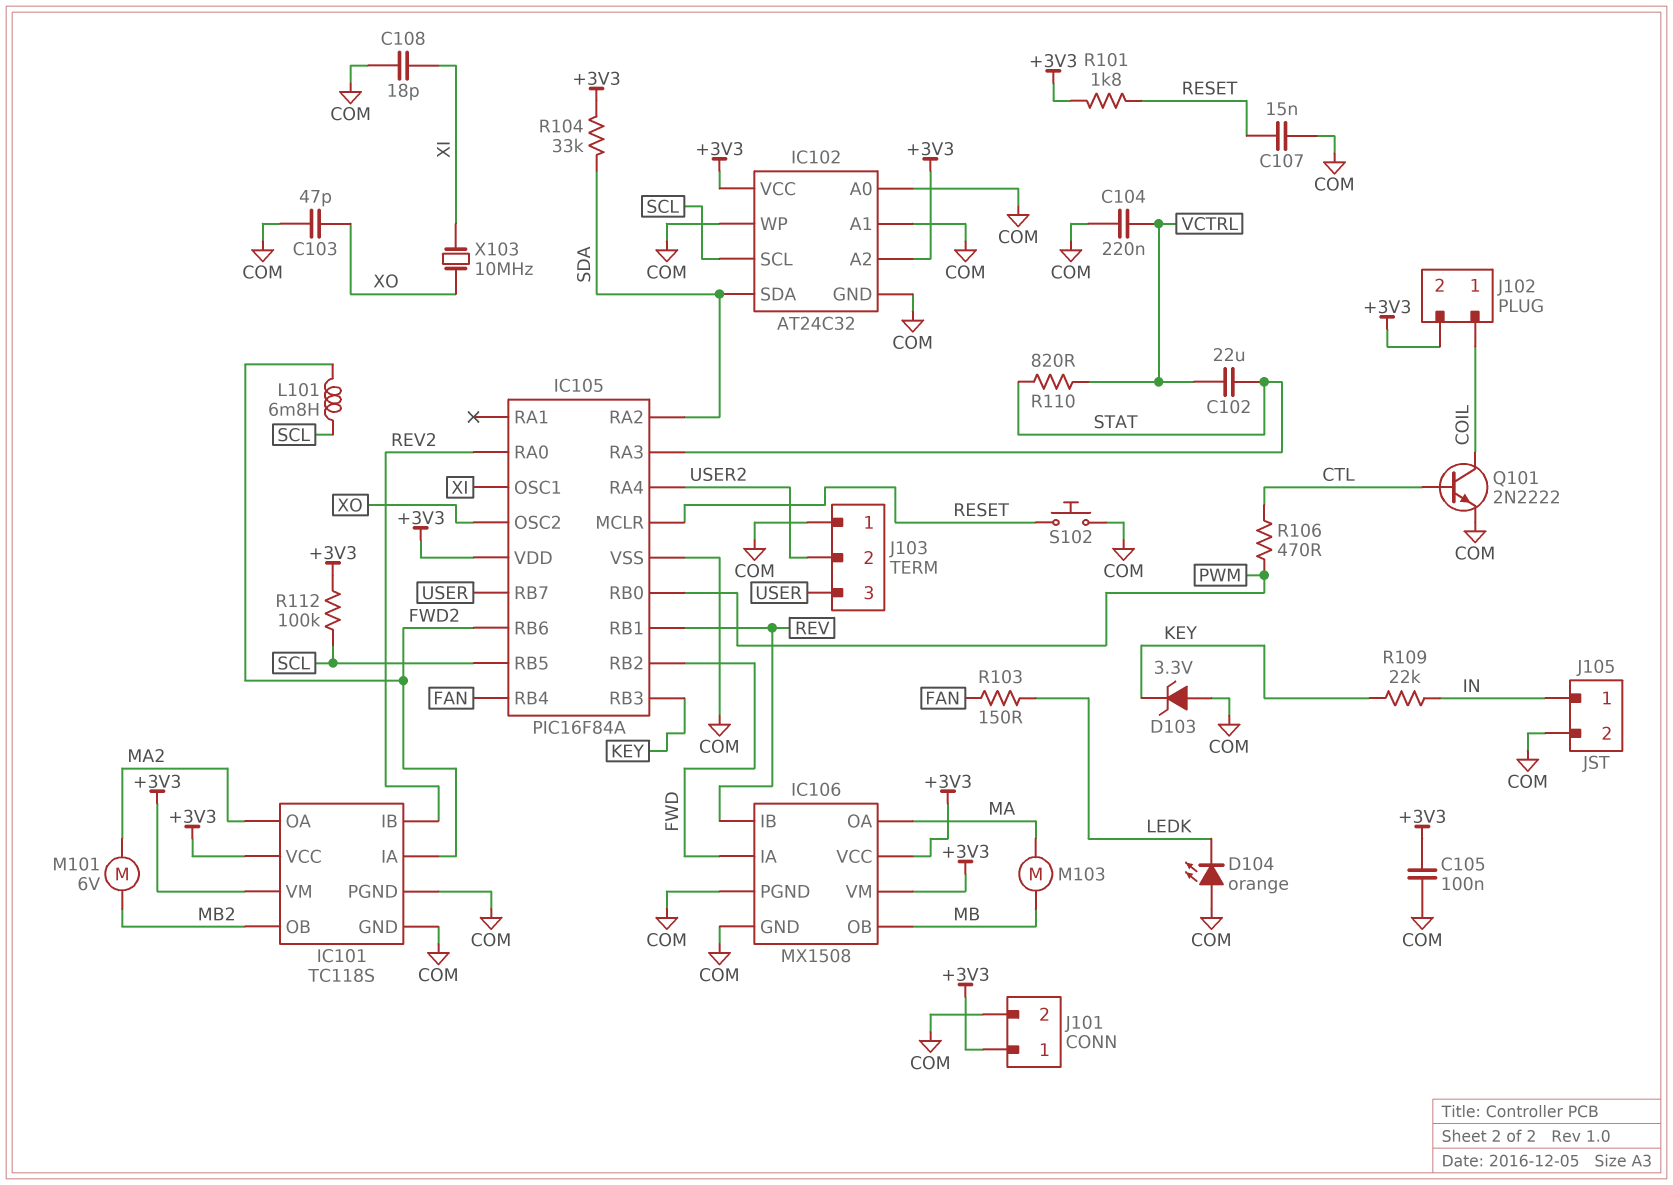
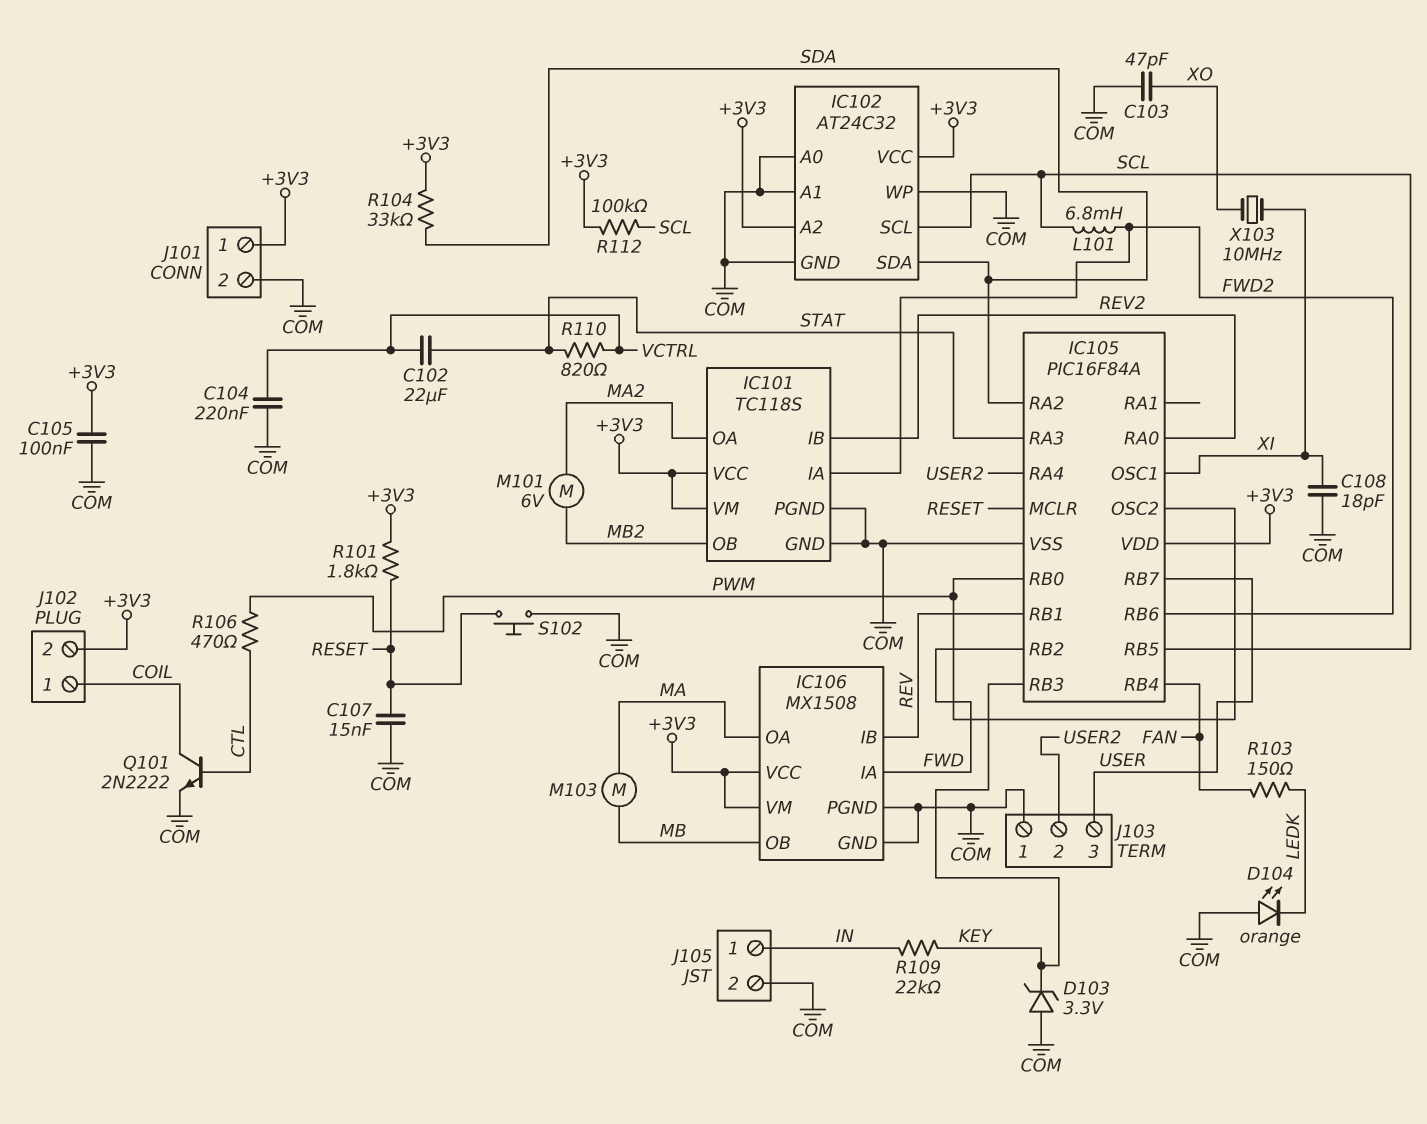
IC105 pin OSC2: XO -> PWM

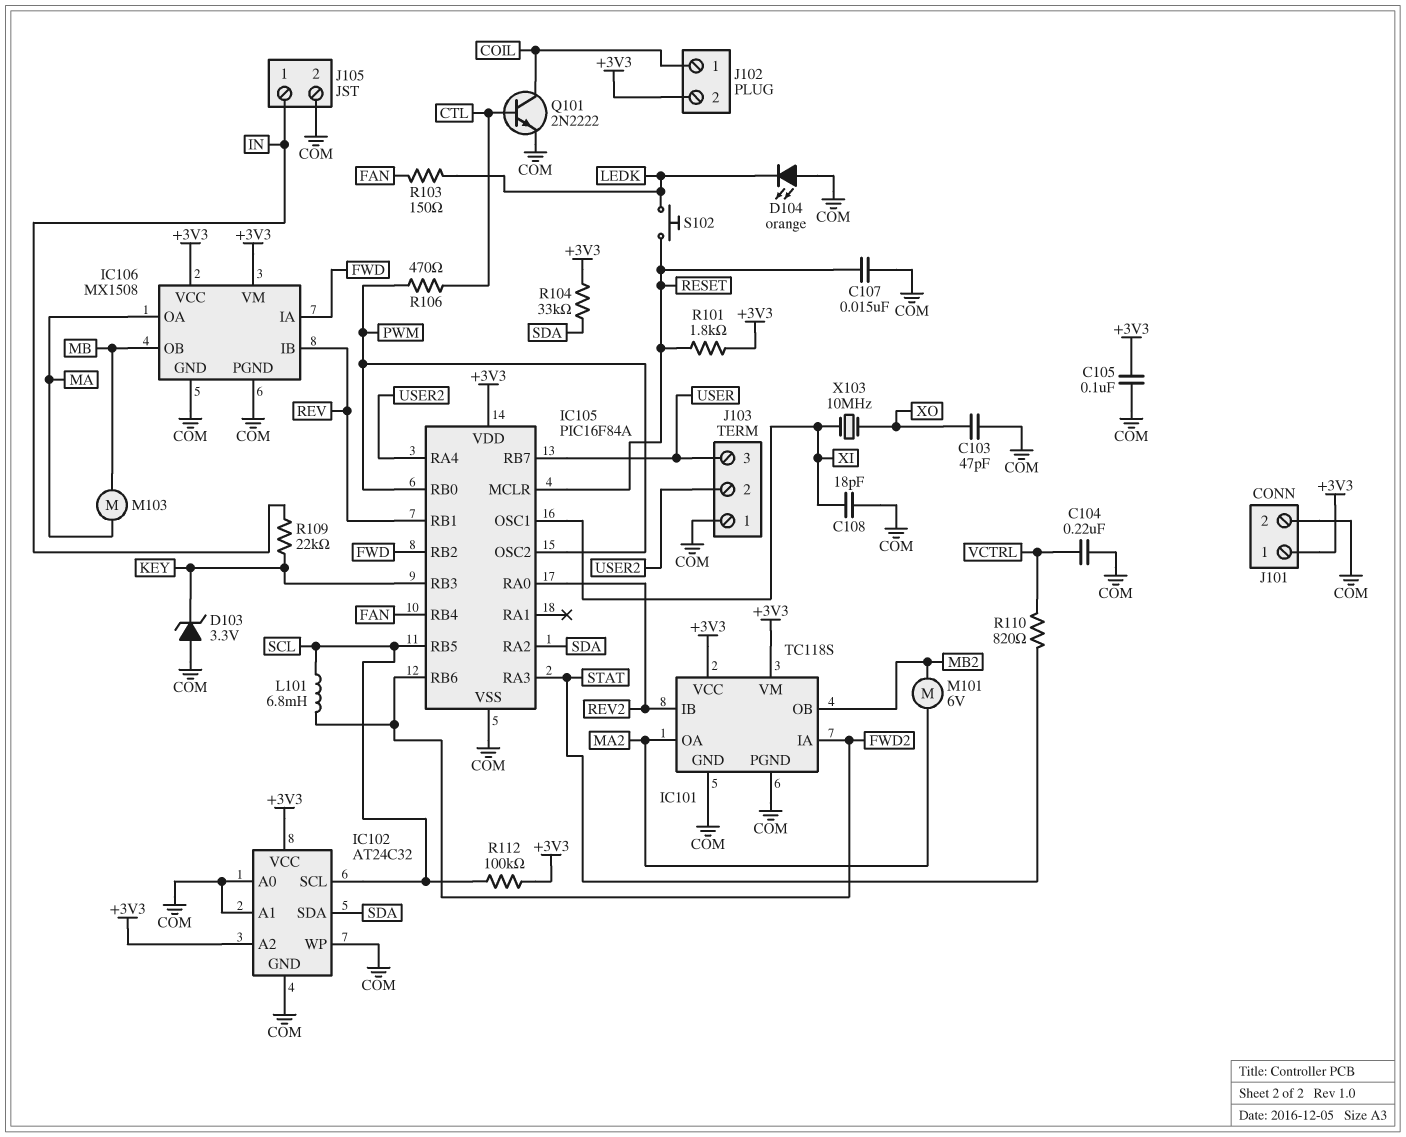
C102: 22uF (STAT, VCTRL) -> none
S102: button (COM, RESET) -> button (LEDK, RESET)

